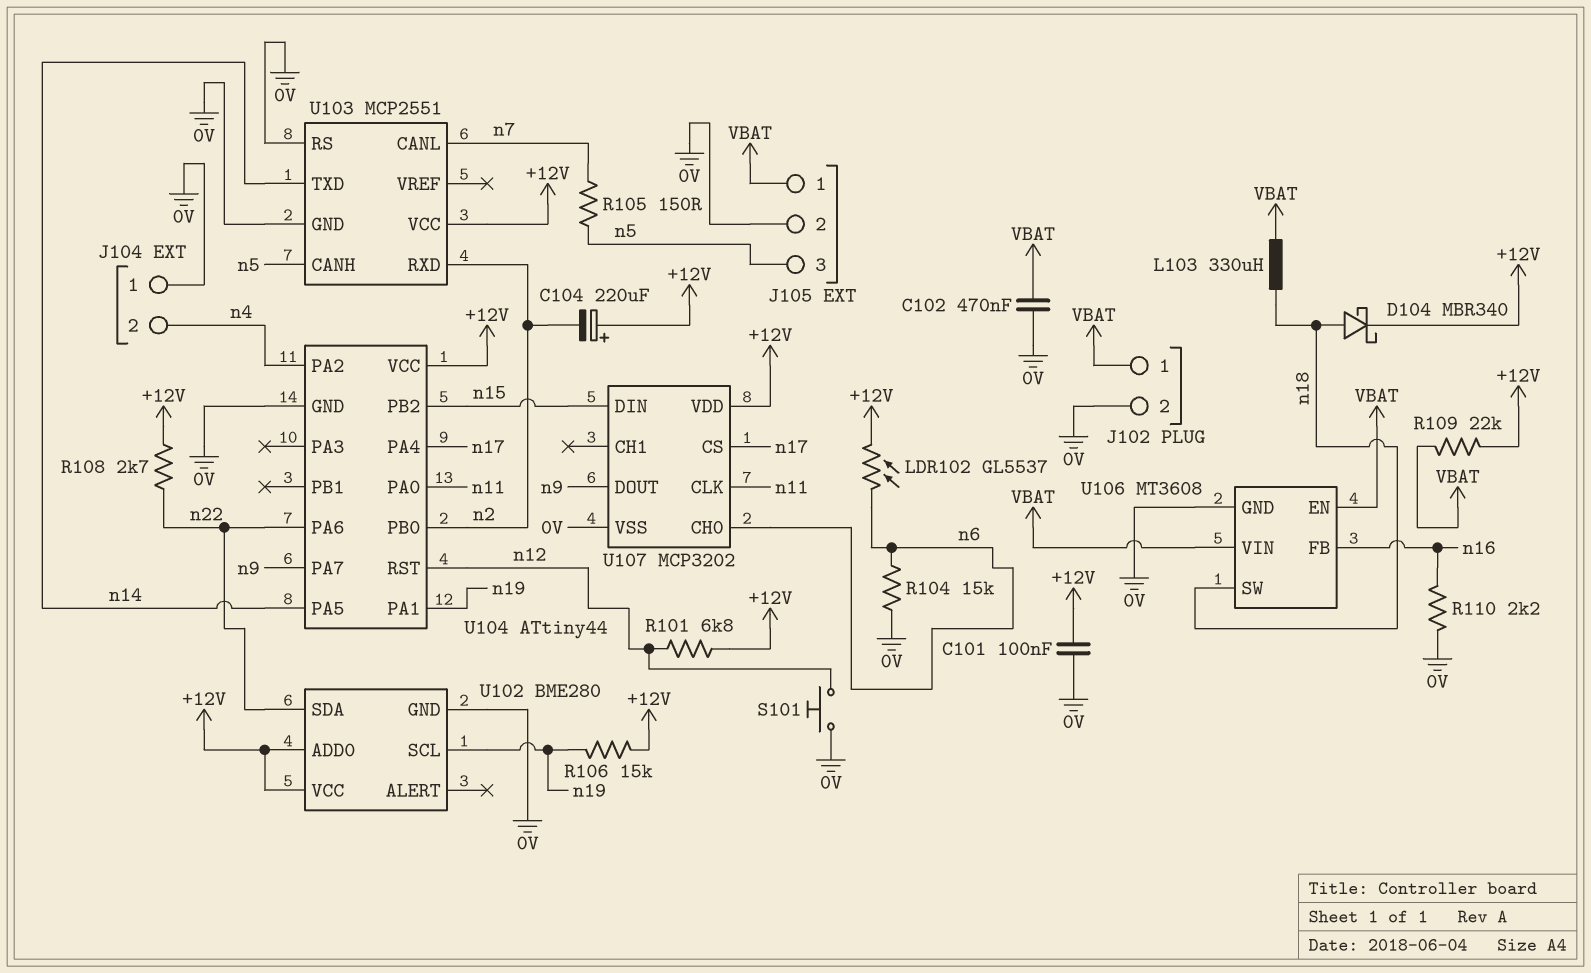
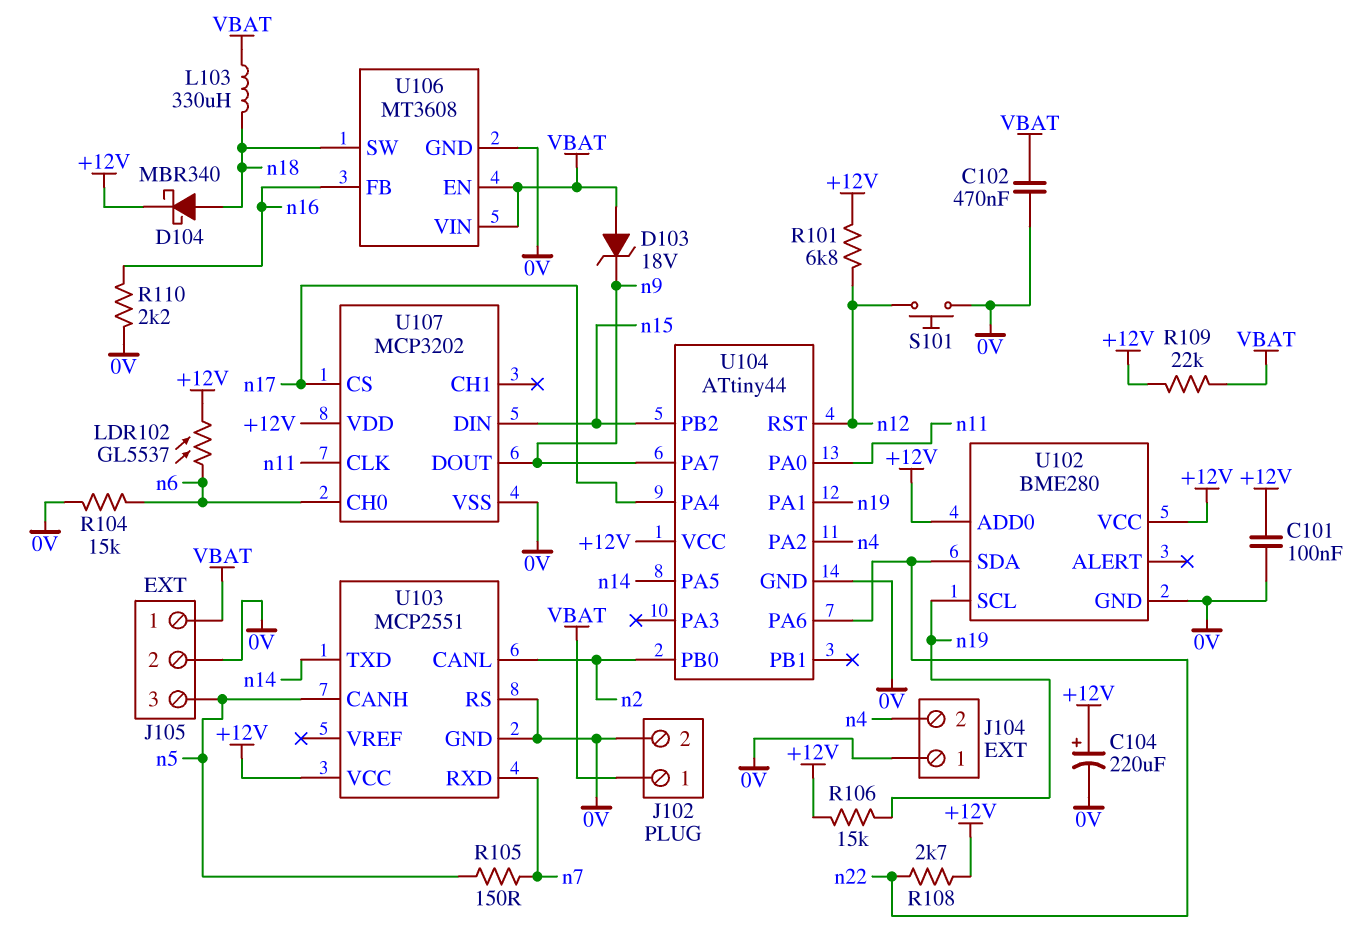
C104: 220uF (plus +12V, minus n2) -> 220uF (plus +12V, minus 0V)
D103: none -> zener 18V (A VBAT, K n9)
U103 pin CANL: n7 -> n2
U103 pin RXD: n2 -> n7

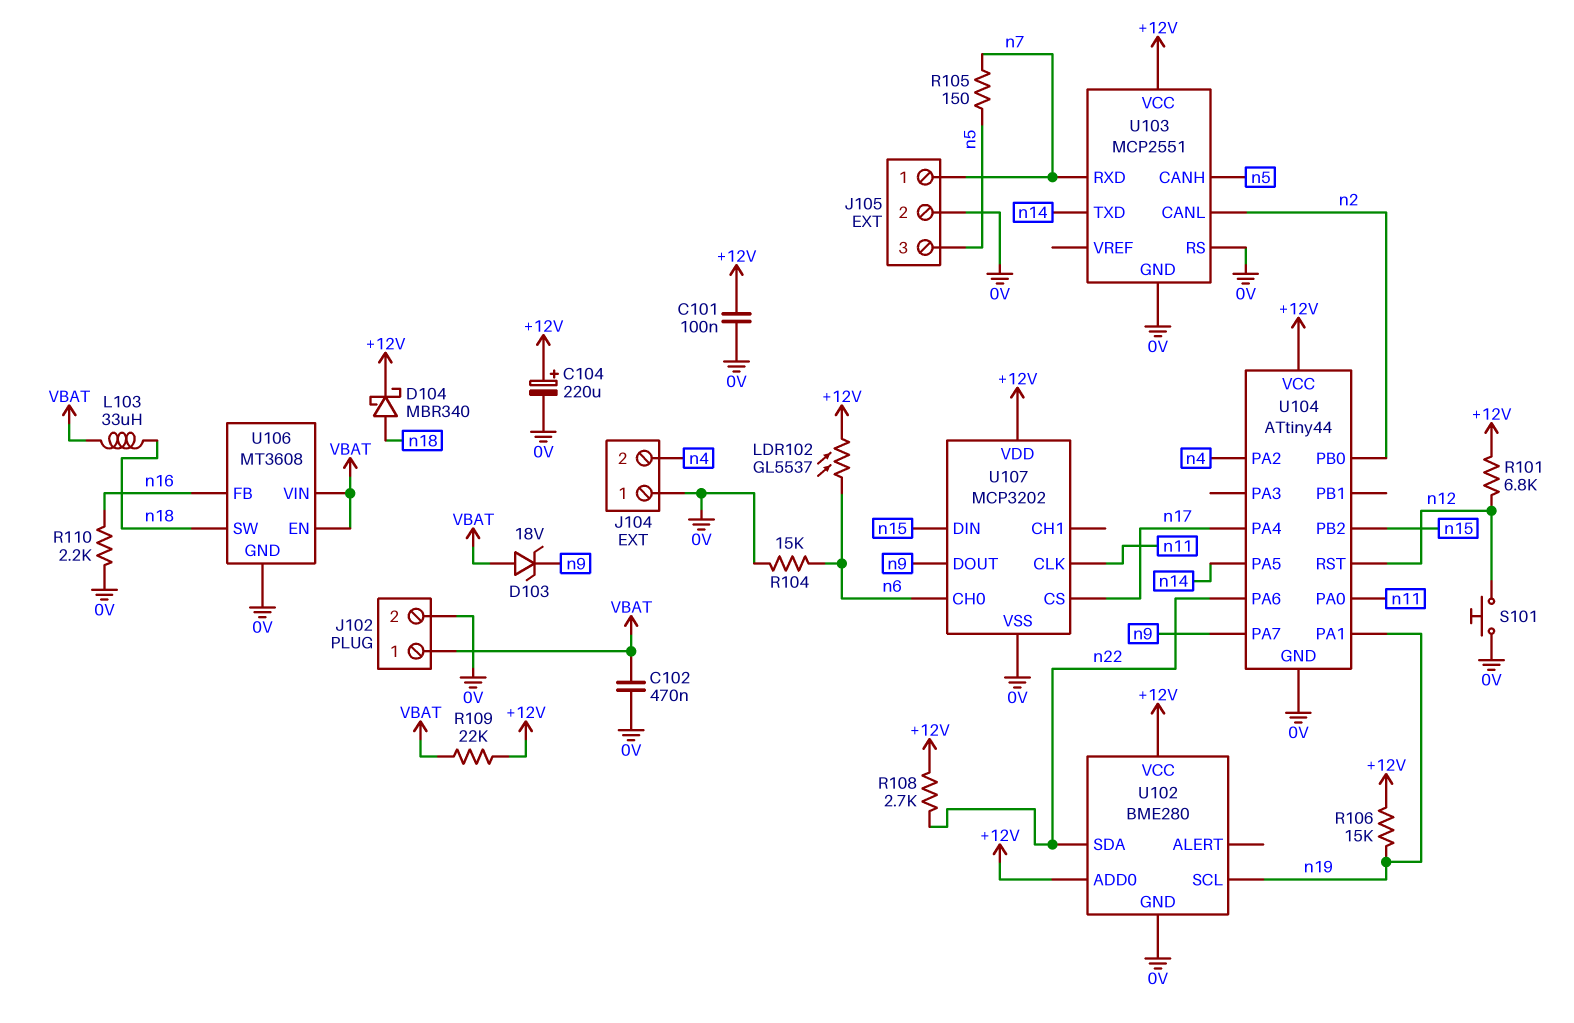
J105 pin 1: VBAT -> n7
L103: 330uH (VBAT, n18) -> 33uH (VBAT, n18)

